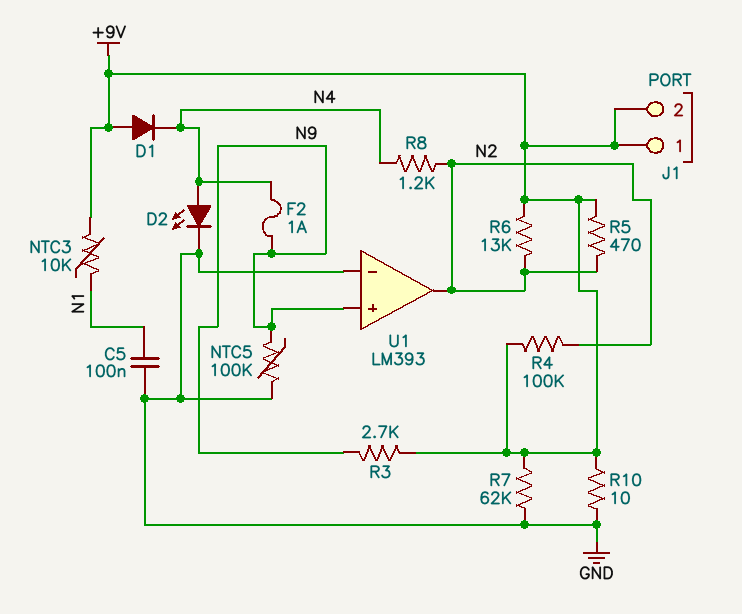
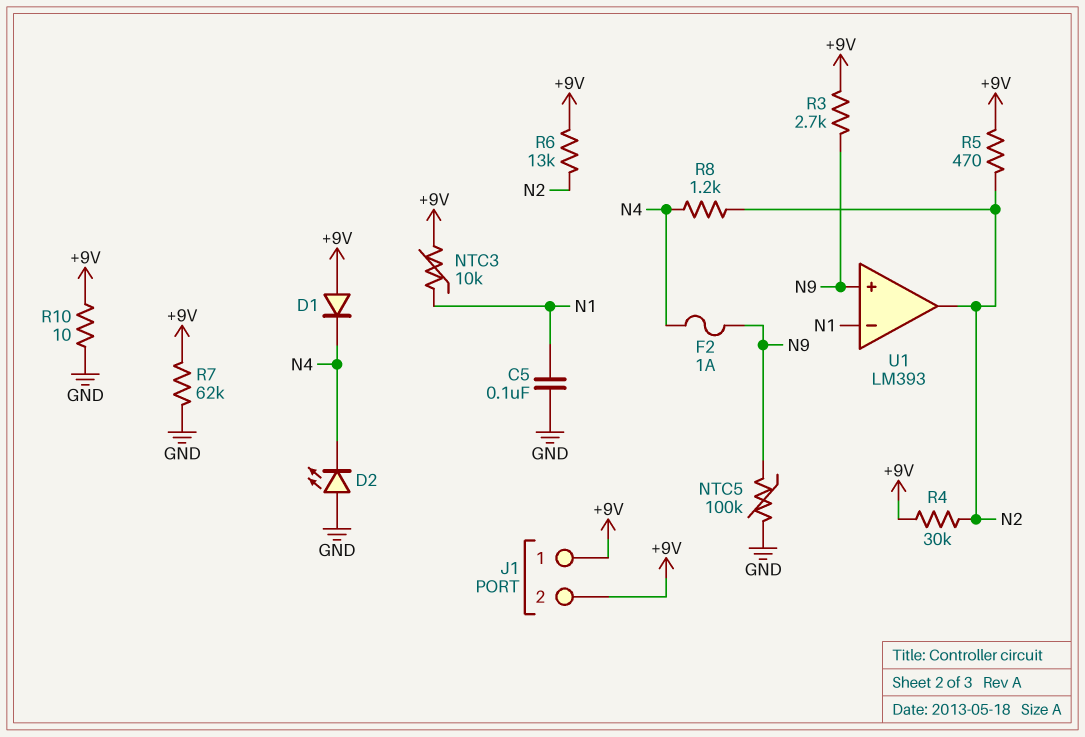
D2: LED (A N4, K GND) -> LED (A GND, K N4)
R4: 100k (+9V, N2) -> 30k (+9V, N2)
U1 pin in-: GND -> N1

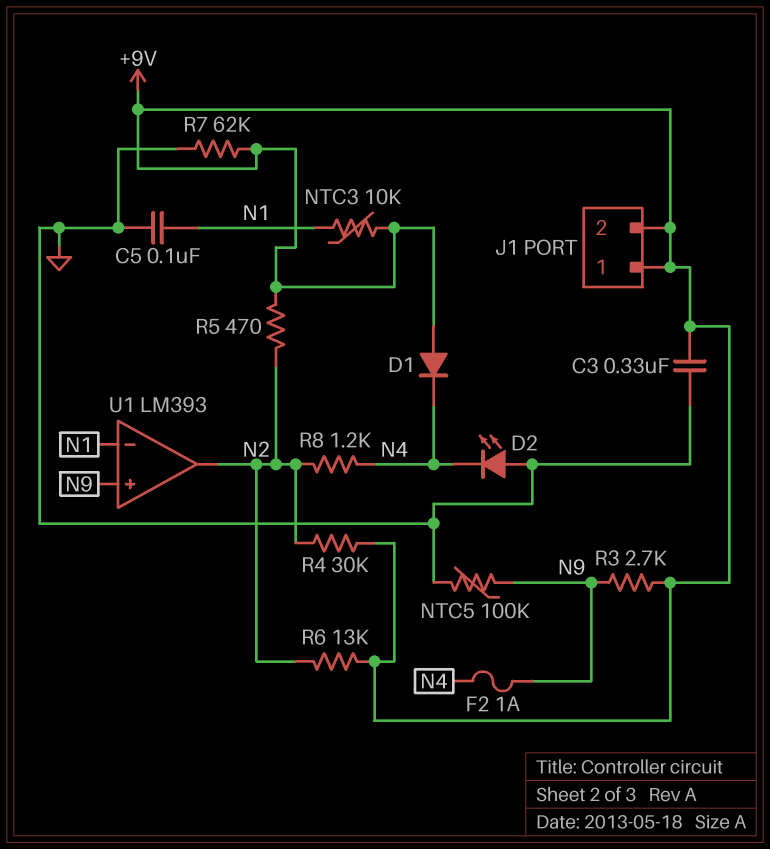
C3: none -> 330nF (+9V, GND)
R10: 10 (+9V, GND) -> none

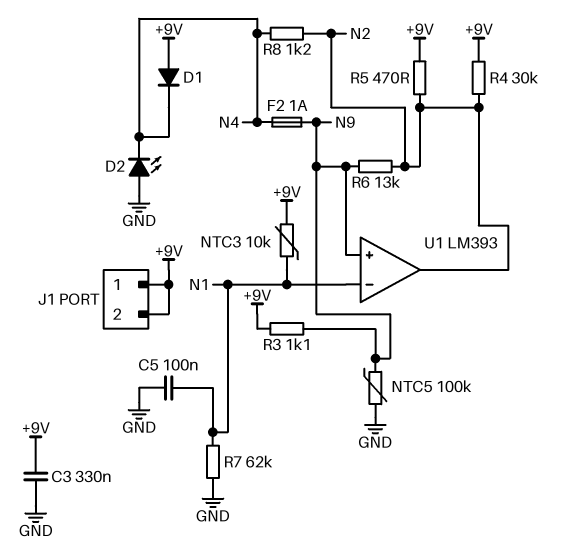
R3: 2.7k (+9V, N9) -> 1.1k (+9V, N9)
R6: 13k (+9V, N2) -> 13k (N2, N9)
R7: 62k (+9V, GND) -> 62k (GND, N1)

